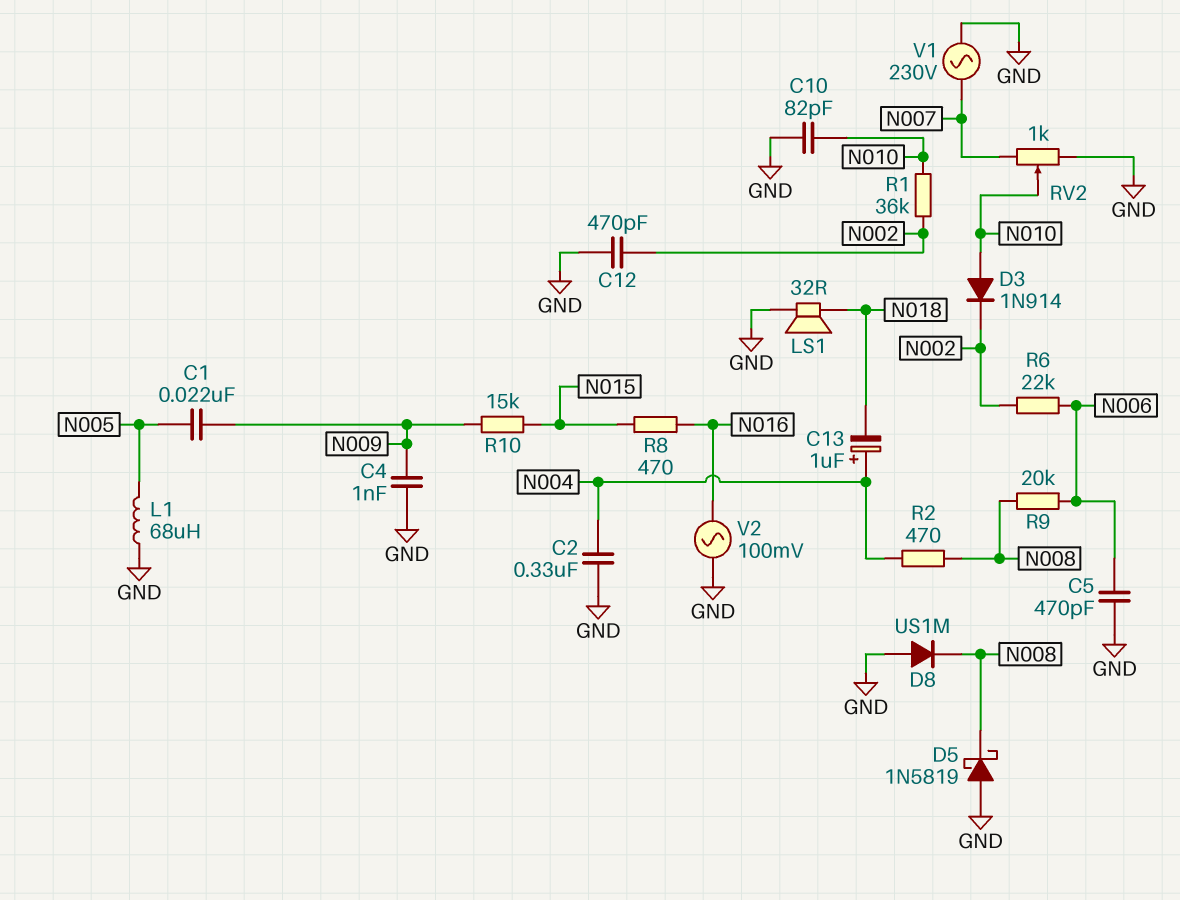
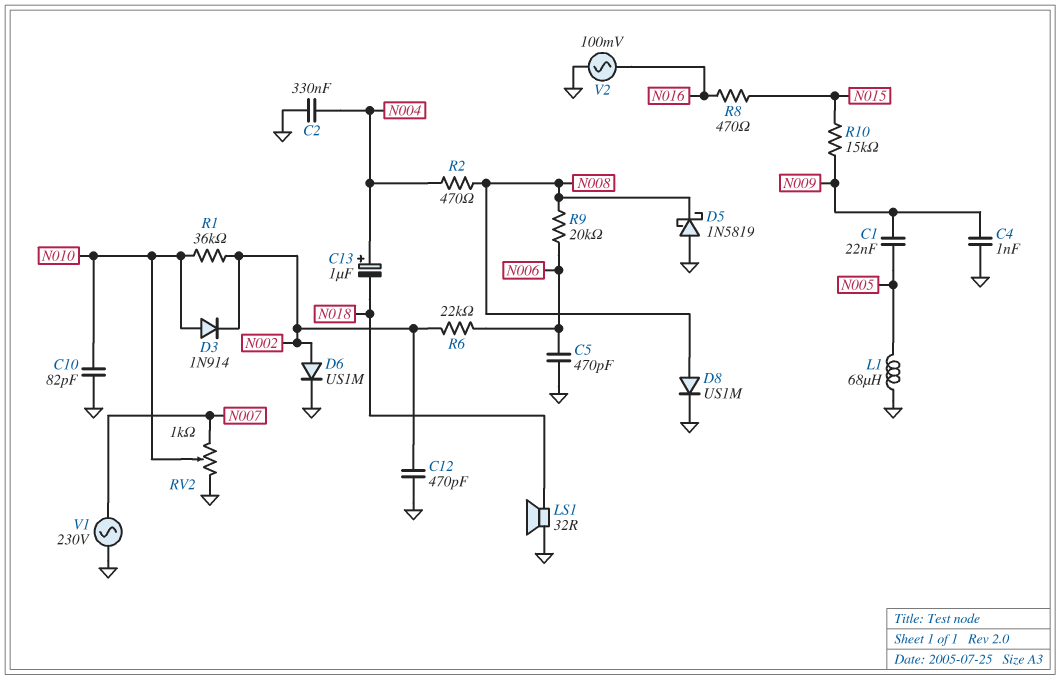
D6: none -> diode US1M (A N002, K GND)
D8: diode US1M (A GND, K N008) -> diode US1M (A N008, K GND)

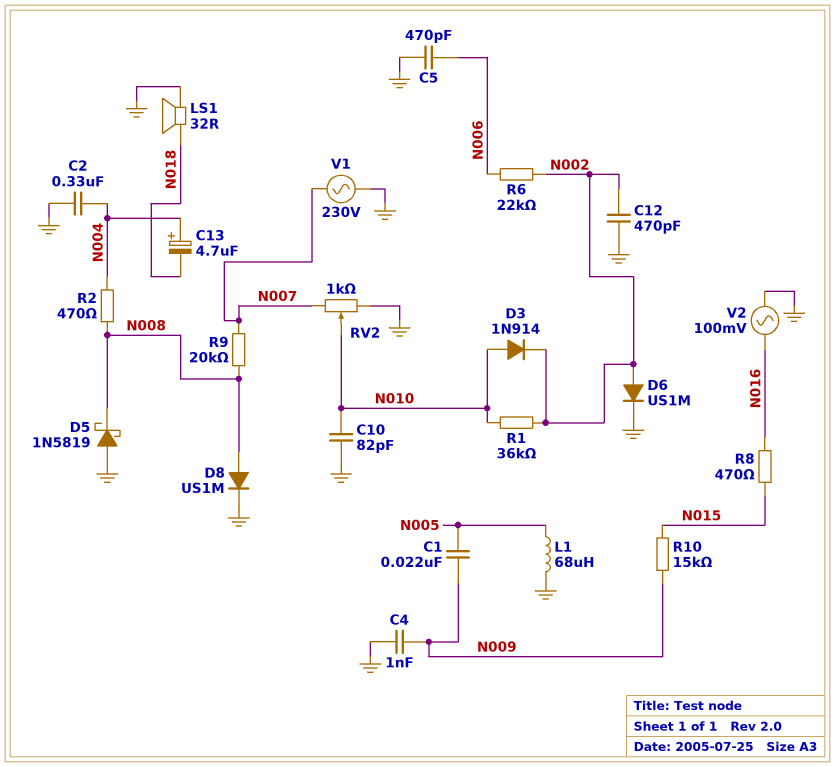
C13: 1uF (plus N004, minus N018) -> 4.7uF (plus N004, minus N018)
R9: 20k (N006, N008) -> 20k (N007, N008)

